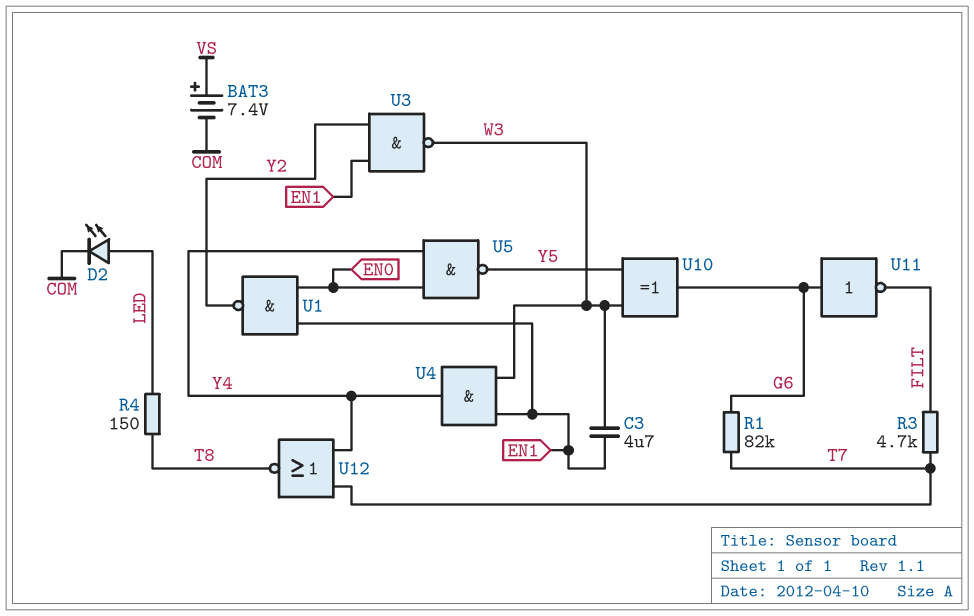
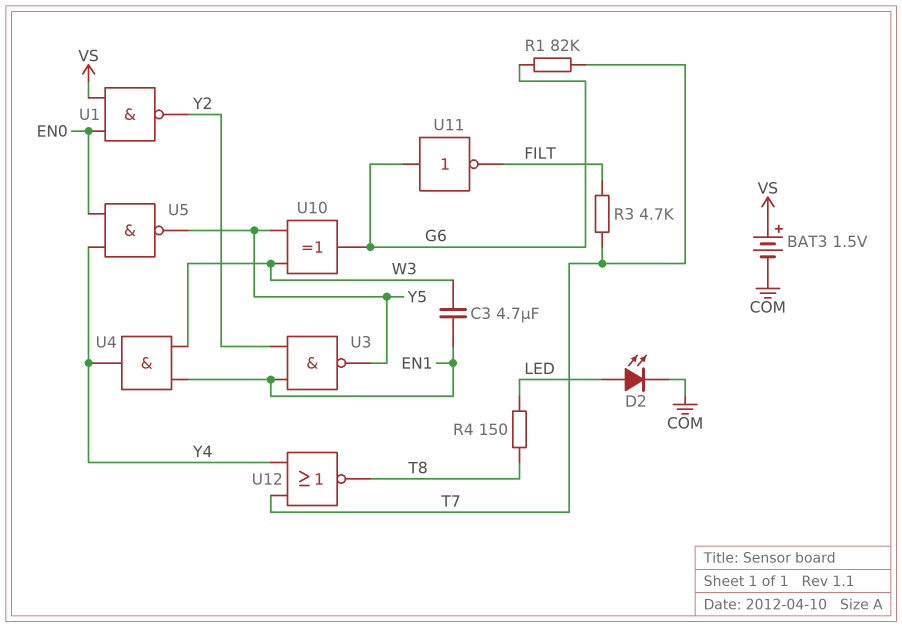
BAT3: 7.4V (plus VS, minus COM) -> 1.5V (plus VS, minus COM)
U1: NAND (in EN0, in EN1, out Y2) -> NAND (in EN0, in VS, out Y2)
U3: NAND (in EN1, in Y2, out W3) -> NAND (in EN1, in Y2, out Y5)

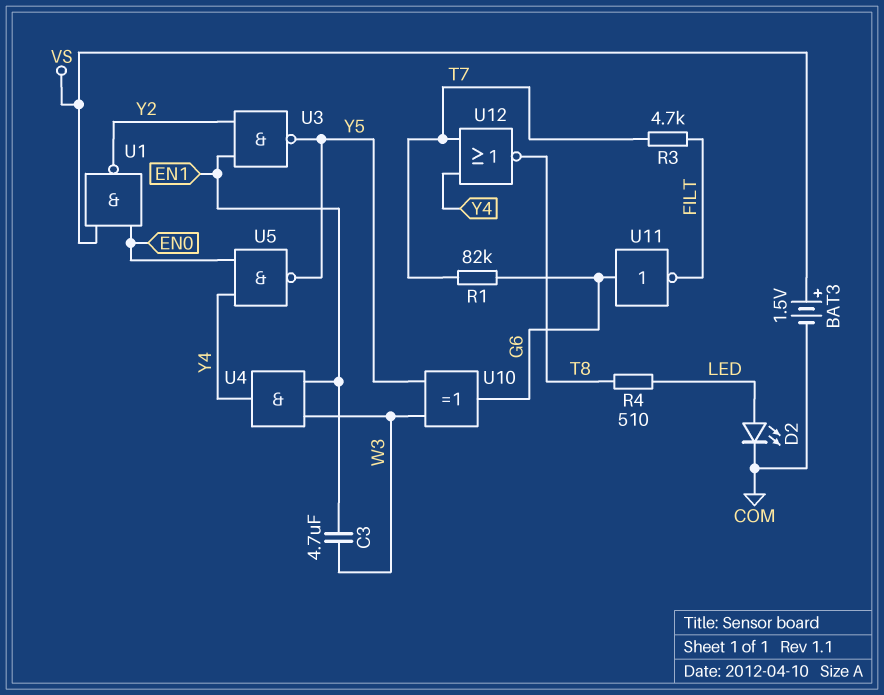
R4: 150 (LED, T8) -> 510 (LED, T8)

